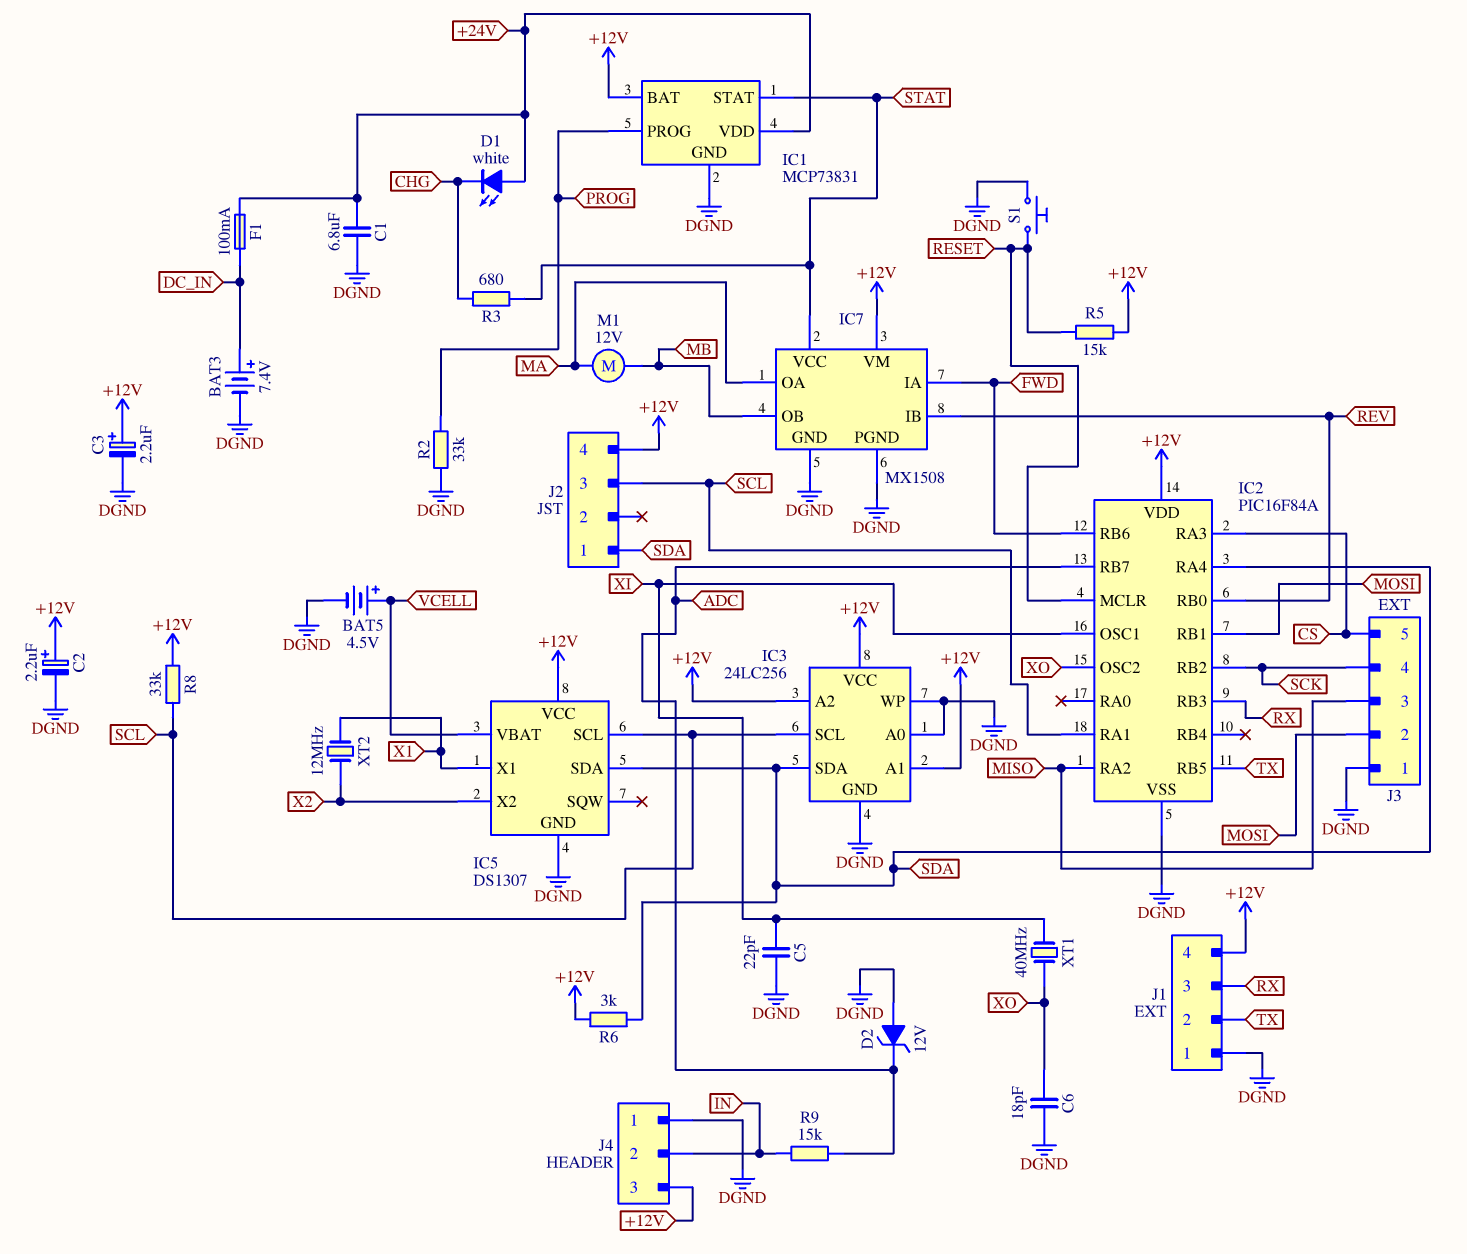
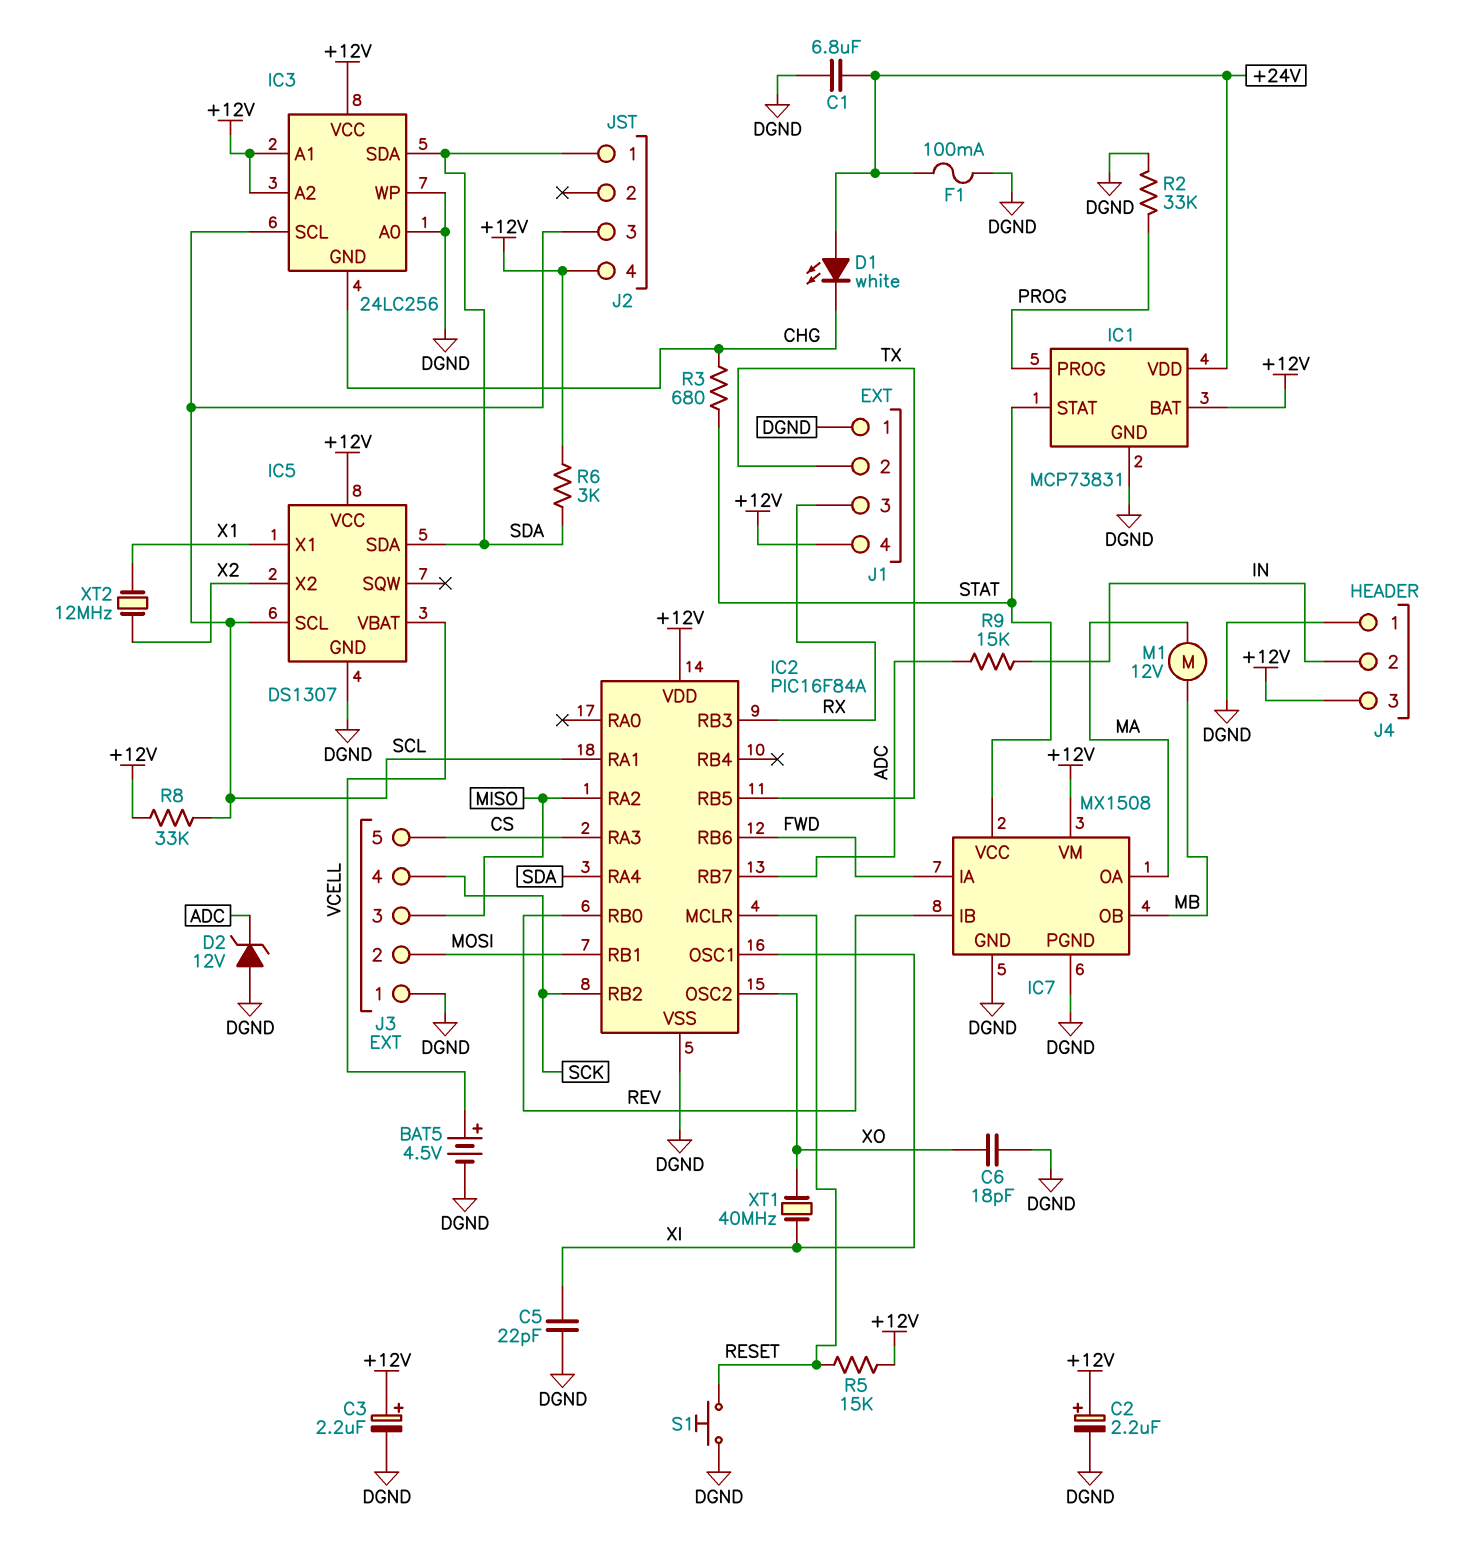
BAT3: 7.4V (plus DC_IN, minus DGND) -> none
F1: 100mA (+24V, DC_IN) -> 100mA (+24V, DGND)
IC3 pin GND: DGND -> CHG

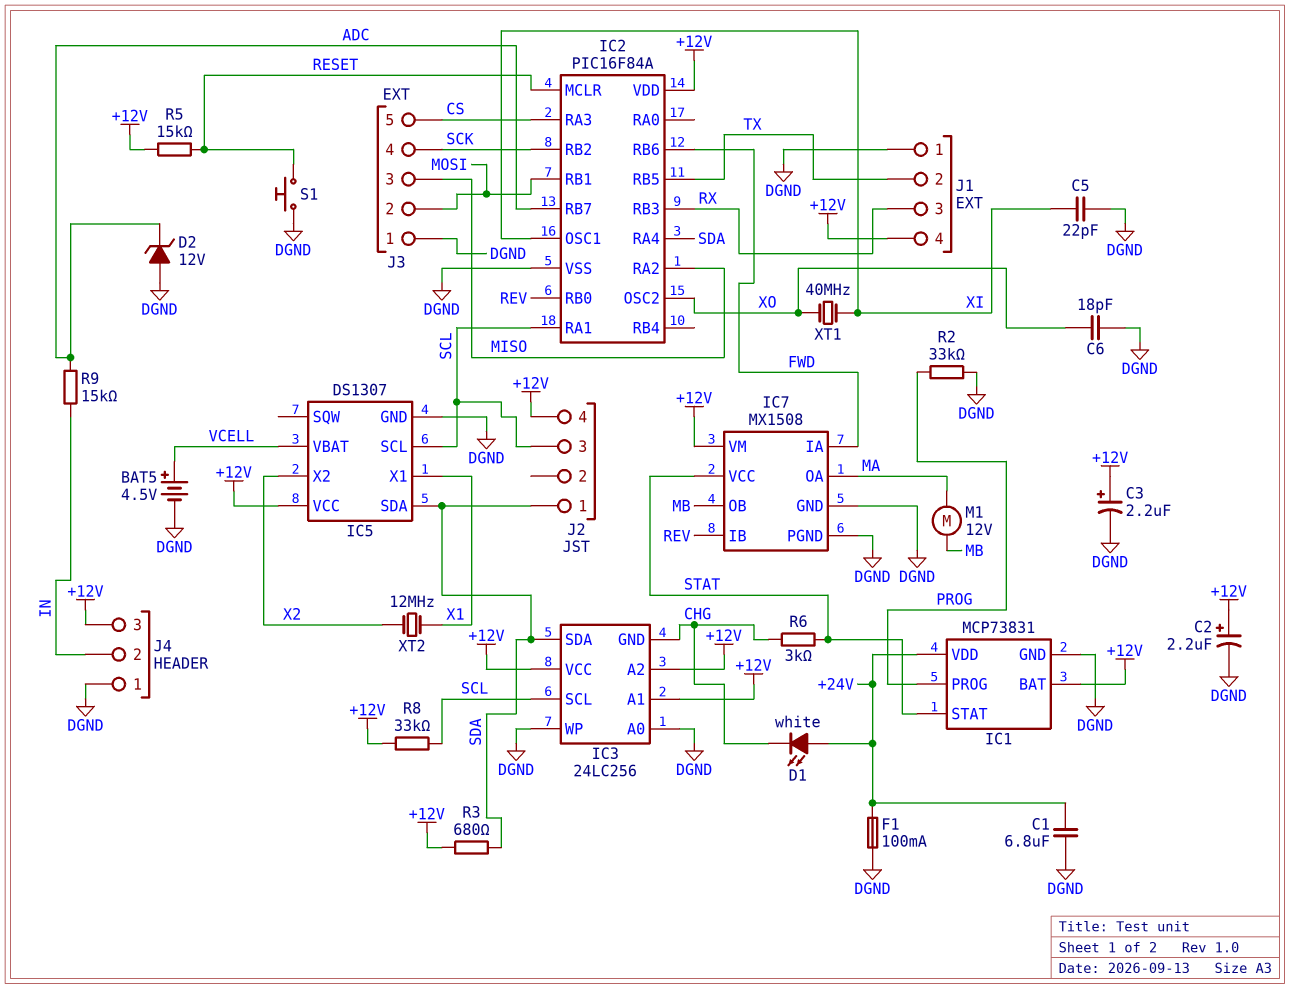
R3: 680 (CHG, STAT) -> 680 (+12V, SDA)
R6: 3k (+12V, SDA) -> 3k (CHG, STAT)

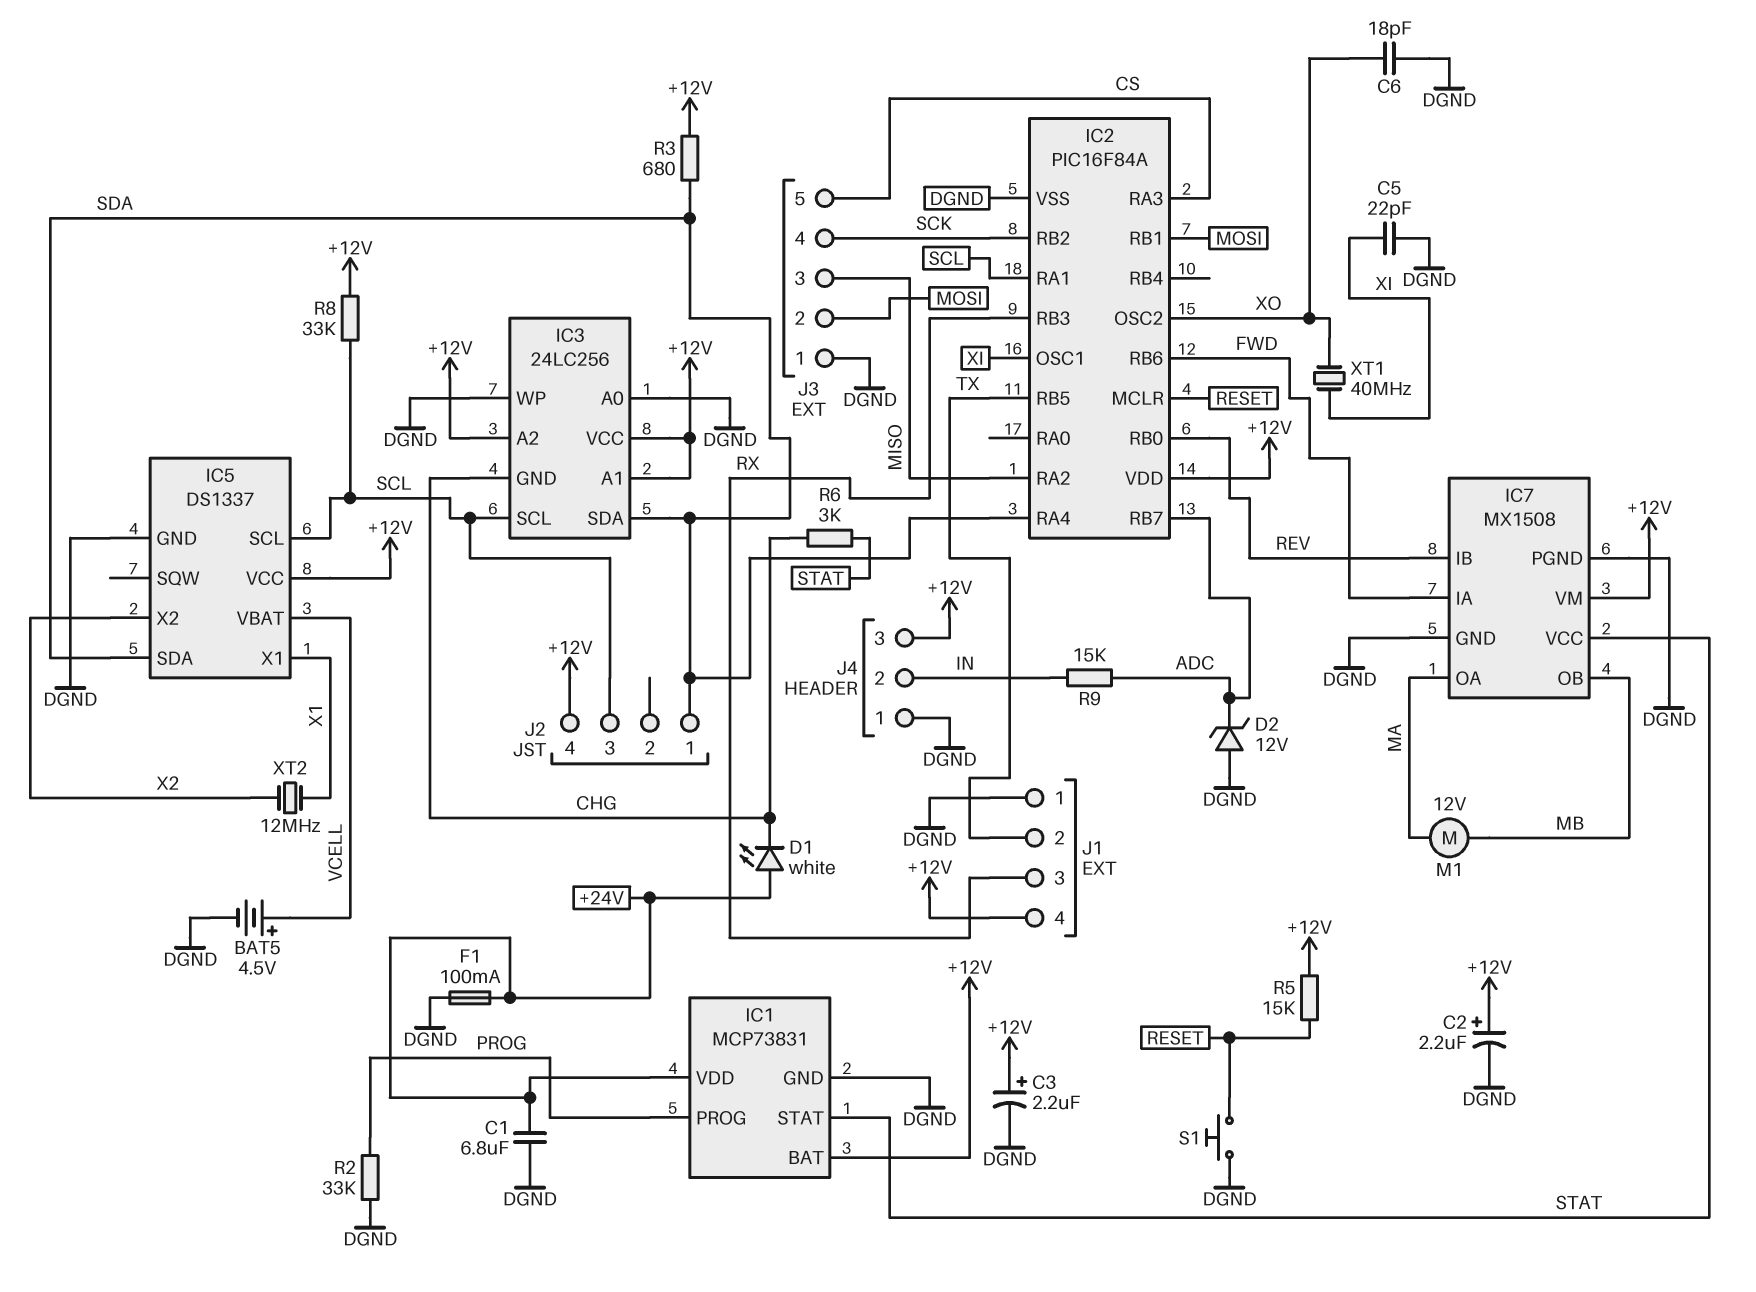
IC5: DS1307 -> DS1337

